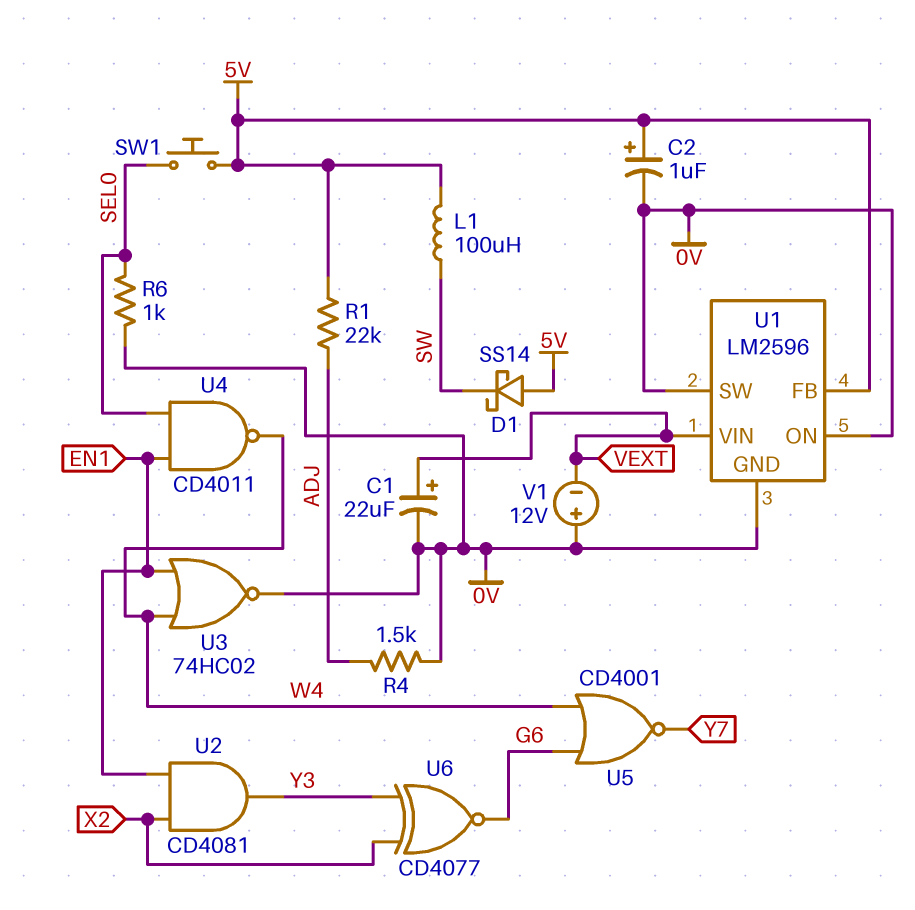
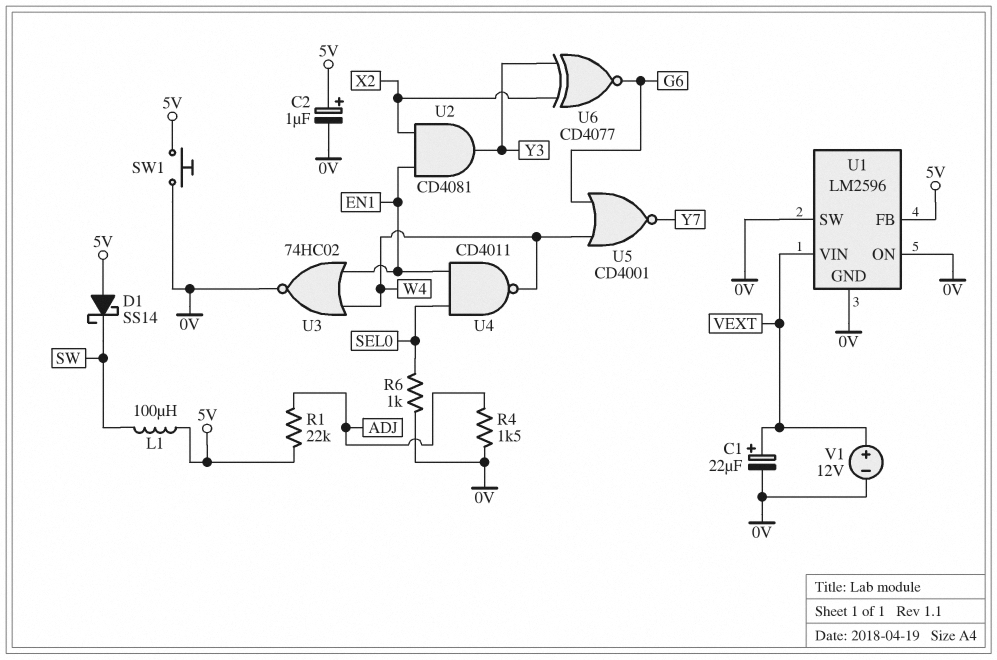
SW1: button (5V, SEL0) -> button (0V, 5V)
V1: 12V (plus 0V, minus VEXT) -> 12V (plus VEXT, minus 0V)

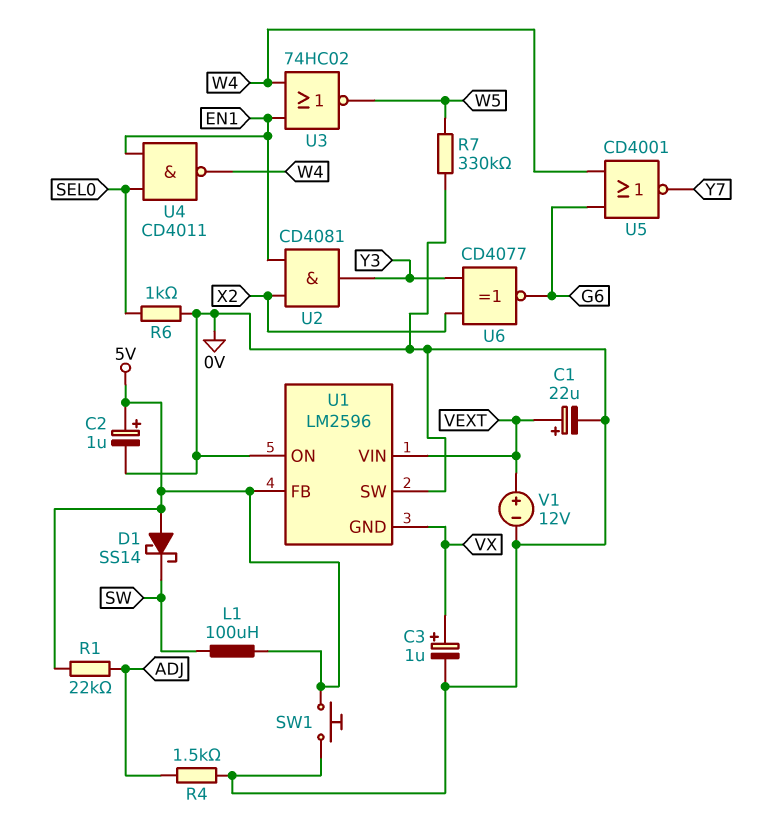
C3: none -> 1uF (plus VX, minus 0V)
R7: none -> 330k (0V, W5)
U1 pin GND: 0V -> VX
U3: NOR 74HC02 (in EN1, in W4, out 0V) -> NOR 74HC02 (in EN1, in W4, out W5)

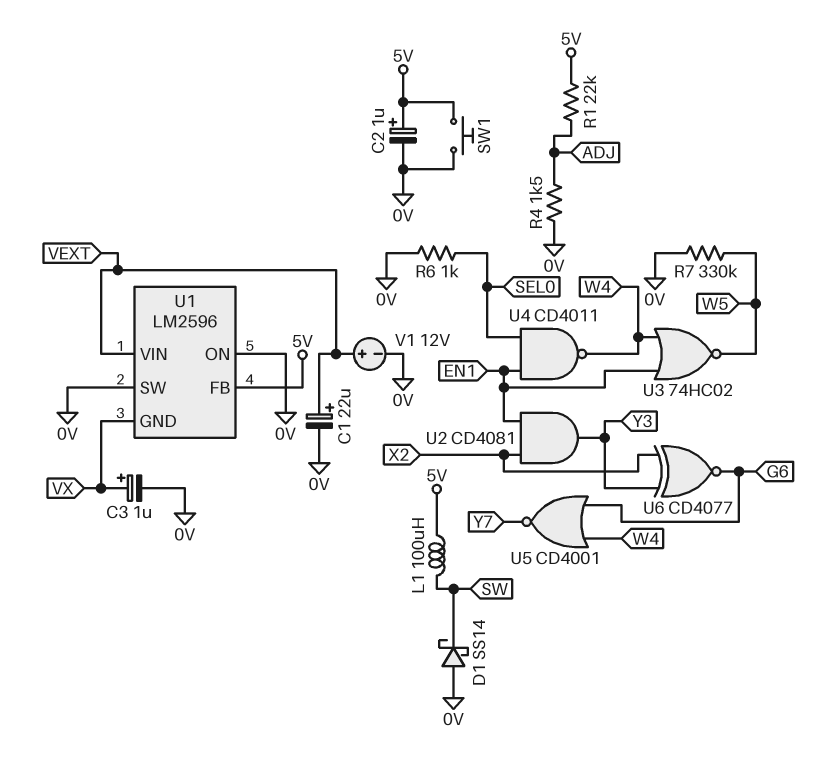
D1: schottky SS14 (A 5V, K SW) -> schottky SS14 (A 0V, K SW)

